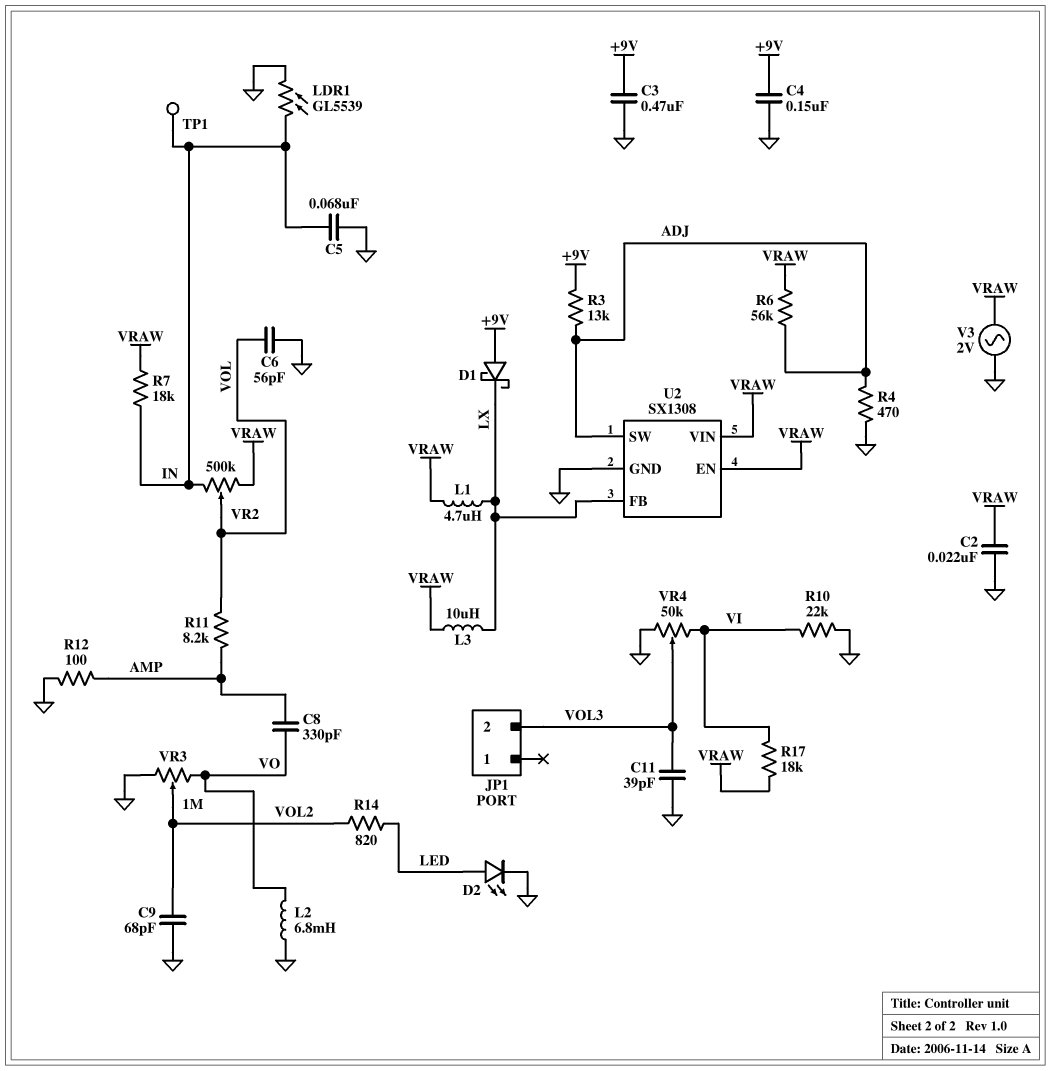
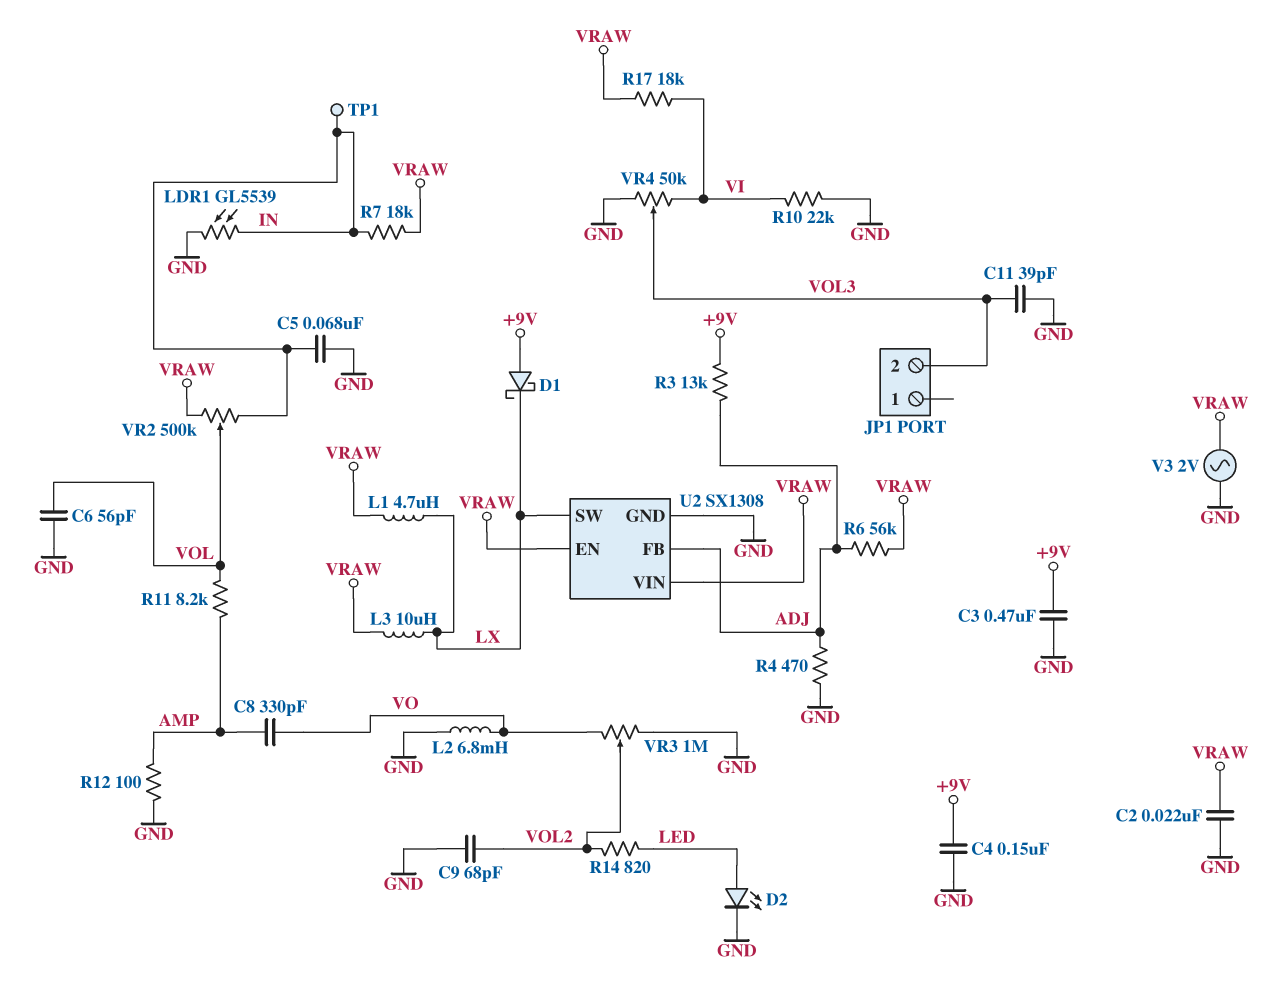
U2 pin FB: LX -> ADJ
U2 pin SW: ADJ -> LX

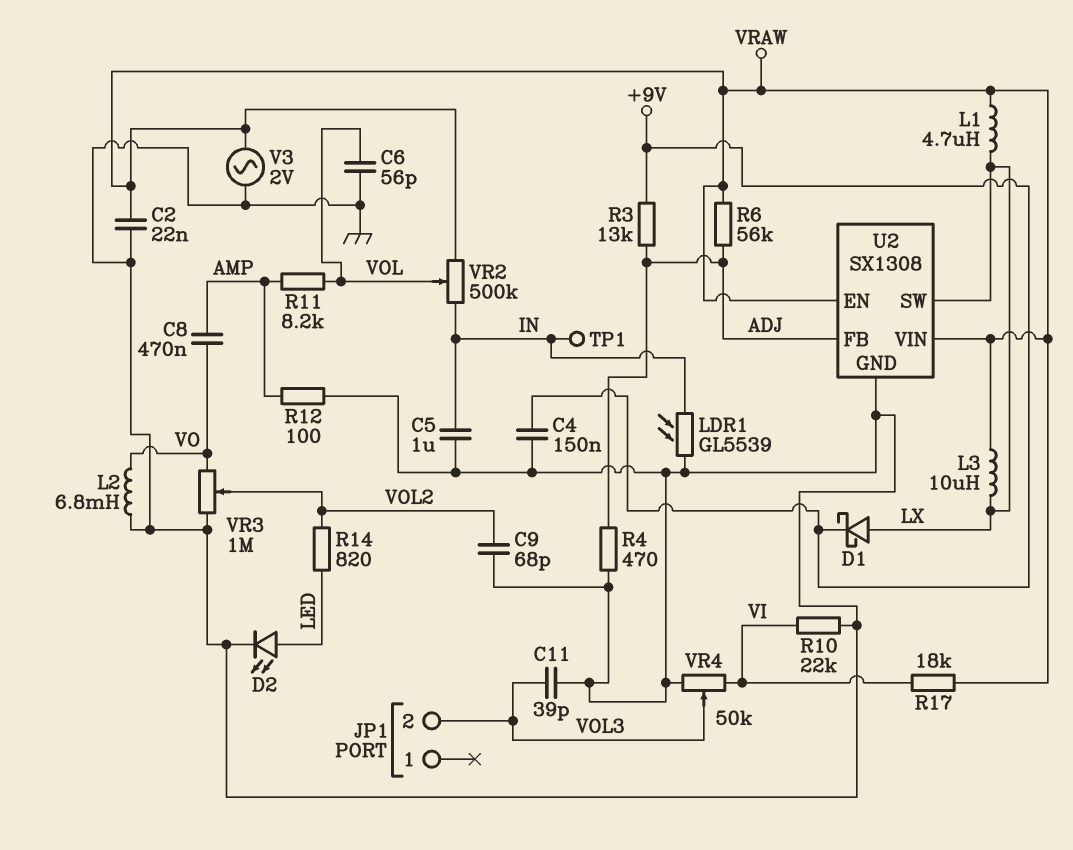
C3: 470nF (+9V, GND) -> none
C5: 68nF (GND, IN) -> 1uF (GND, IN)
C8: 330pF (AMP, VO) -> 470nF (AMP, VO)
D1: schottky (A +9V, K LX) -> schottky (A LX, K +9V)
R7: 18k (IN, VRAW) -> none

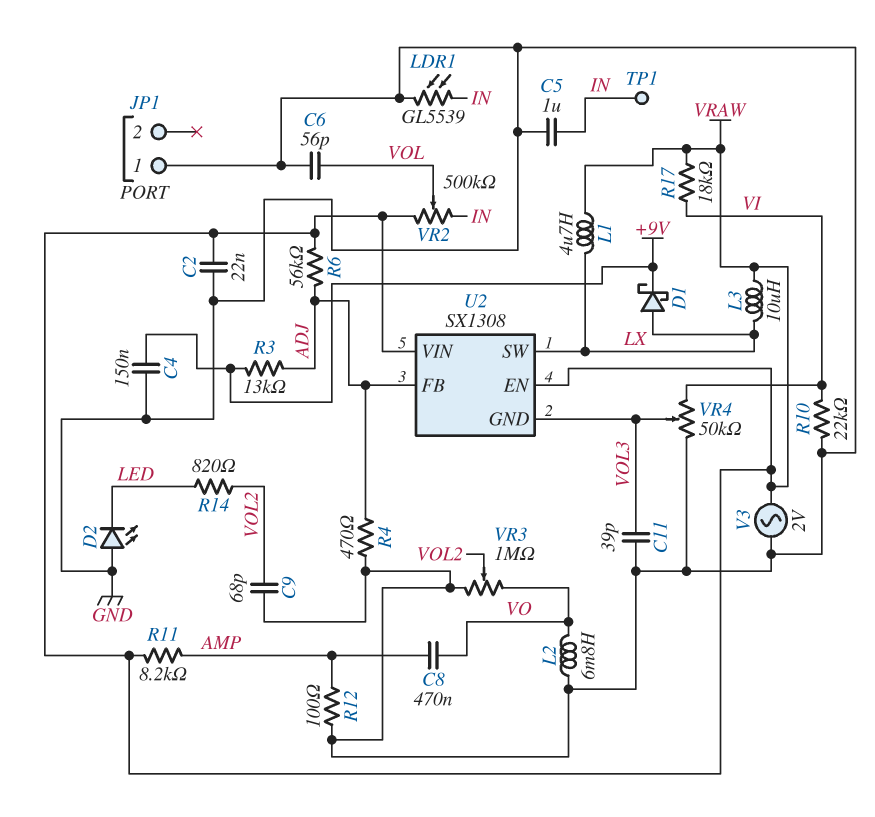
D2: LED (A LED, K GND) -> LED (A GND, K LED)
JP1 pin 1: none -> GND
JP1 pin 2: VOL3 -> none
R11: 8.2k (AMP, VOL) -> 8.2k (AMP, VRAW)
U2 pin GND: GND -> VOL3

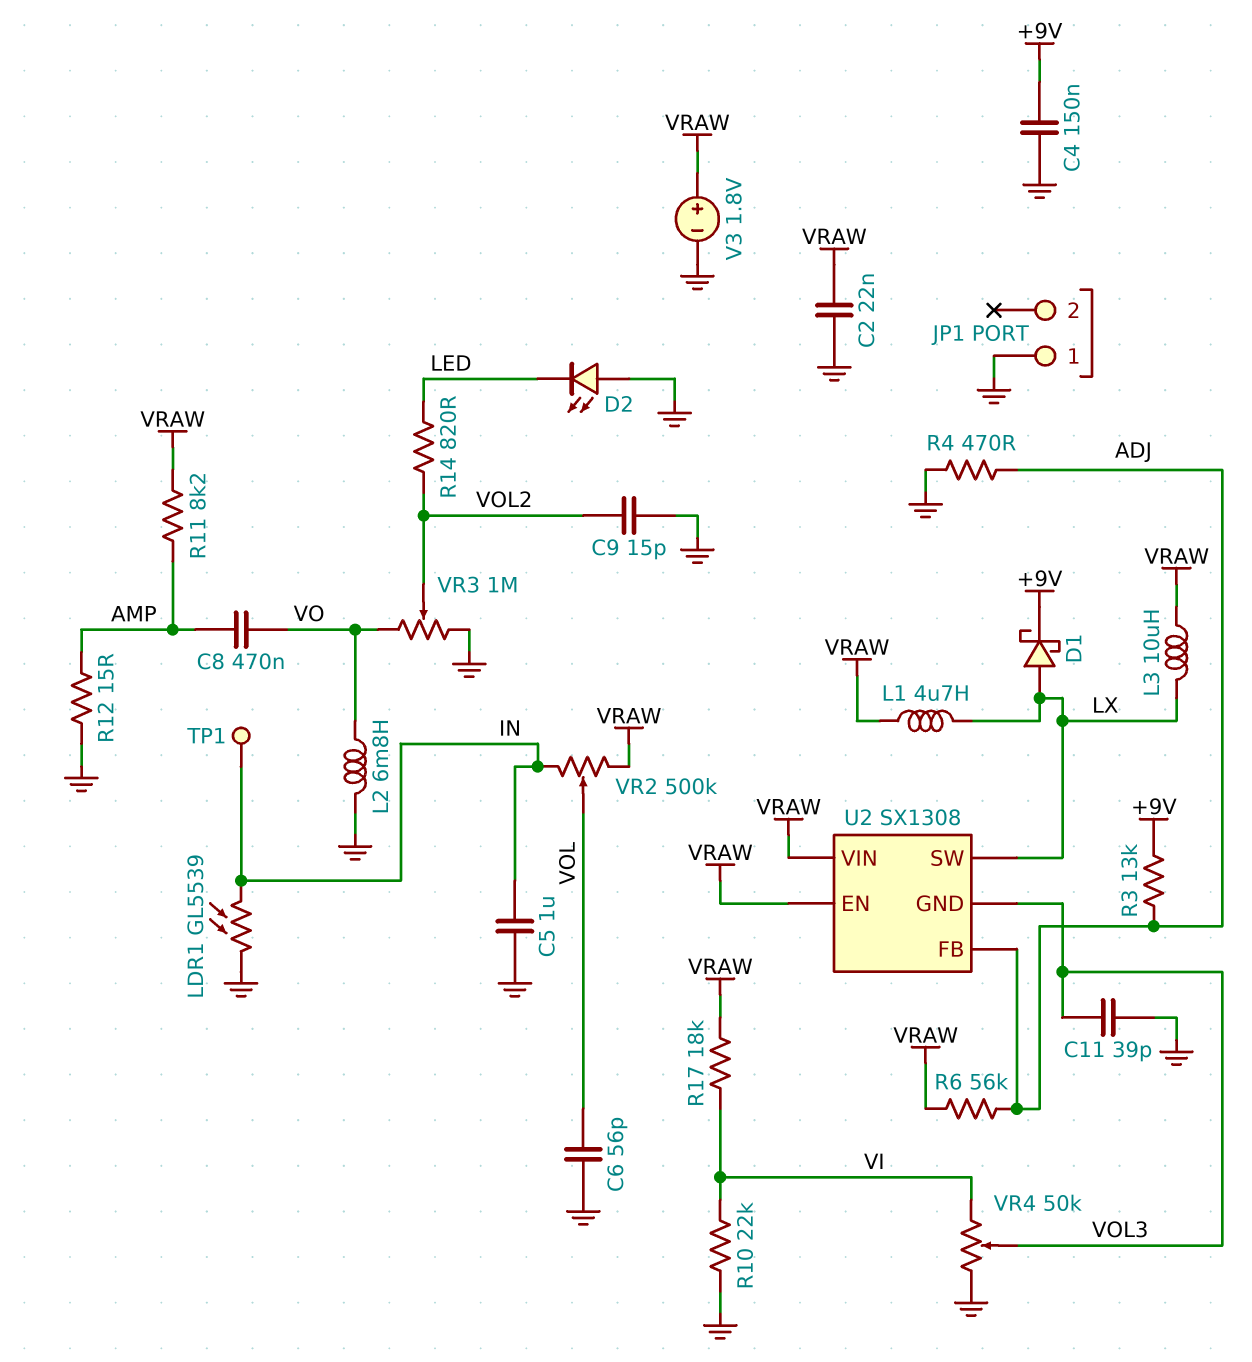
C9: 68pF (GND, VOL2) -> 15pF (GND, VOL2)
R12: 100 (AMP, GND) -> 15 (AMP, GND)
V3: AC 2V (GND, VRAW) -> 1.8V (plus VRAW, minus GND)

